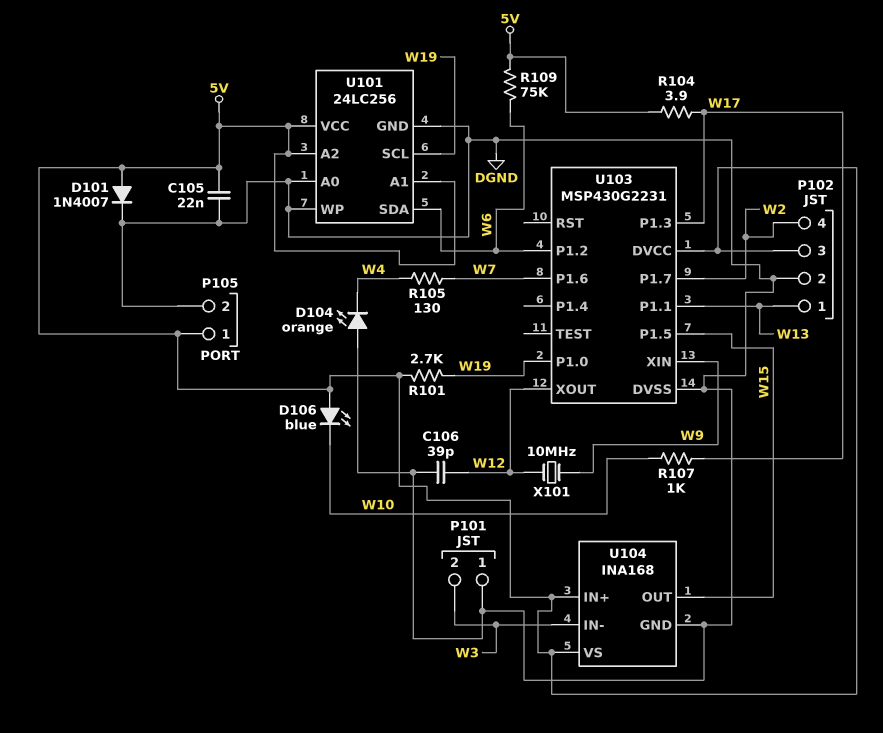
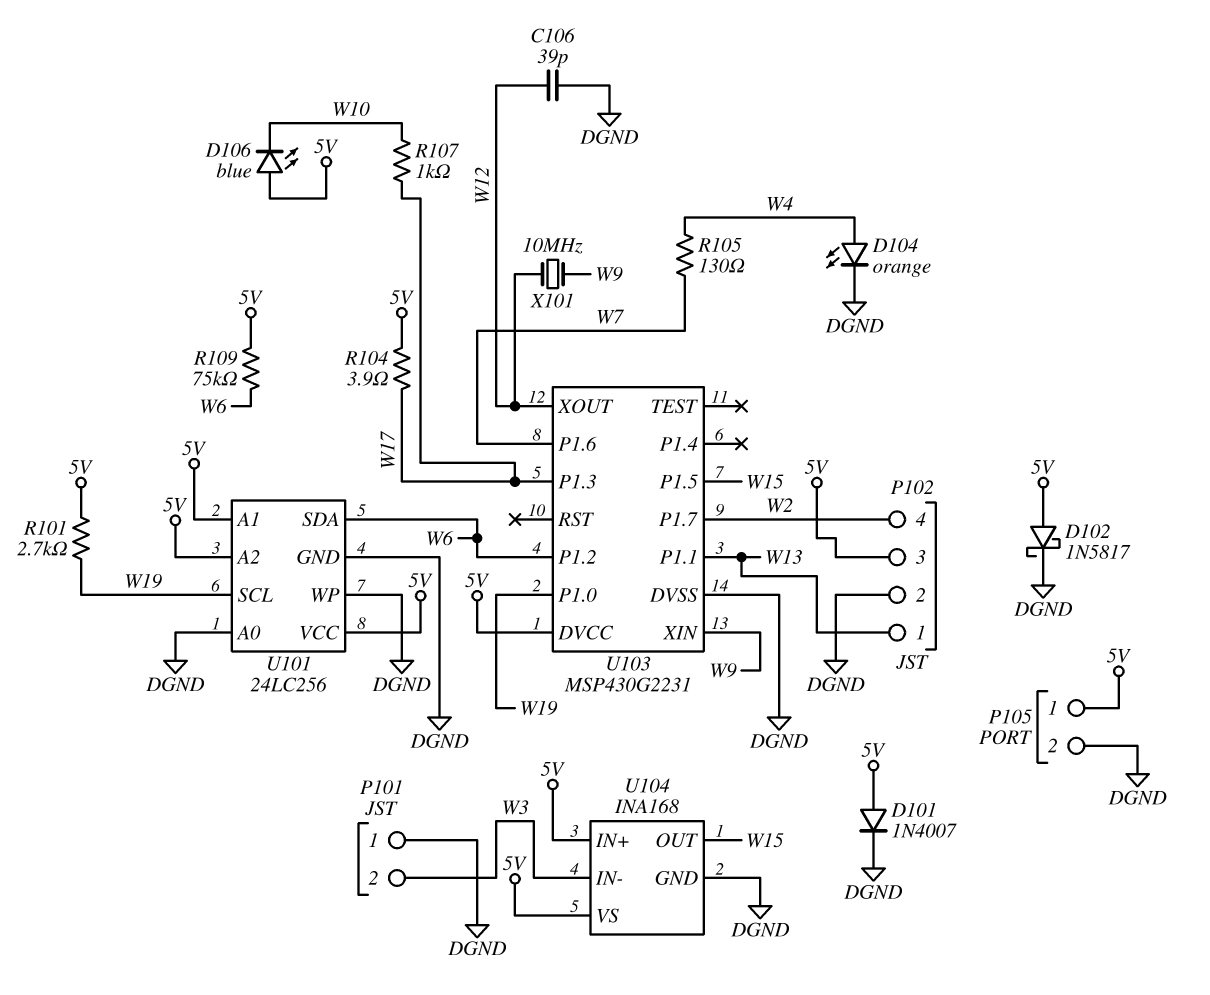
C105: 22nF (5V, DGND) -> none
D102: none -> schottky 1N5817 (A 5V, K DGND)
D104: LED orange (A DGND, K W4) -> LED orange (A W4, K DGND)

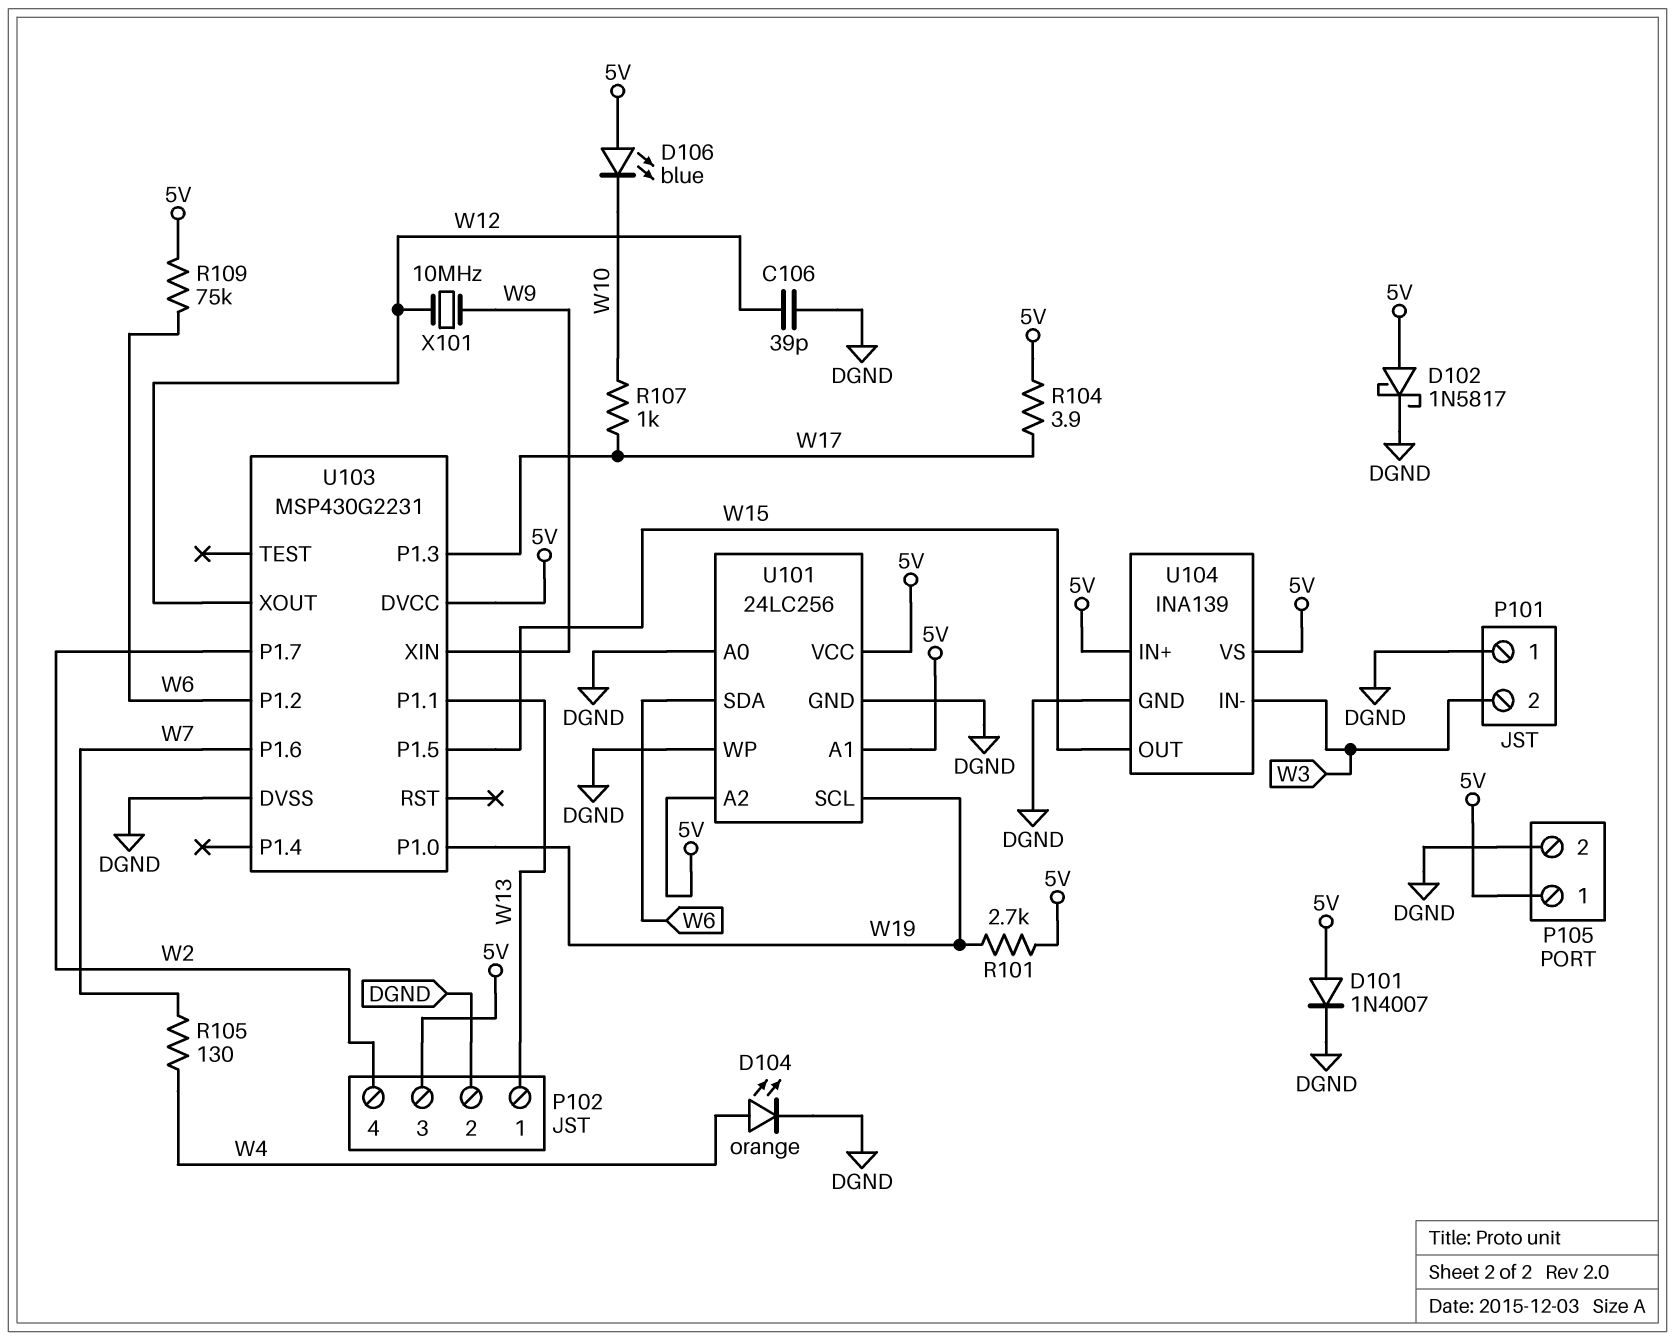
U104: INA168 -> INA139

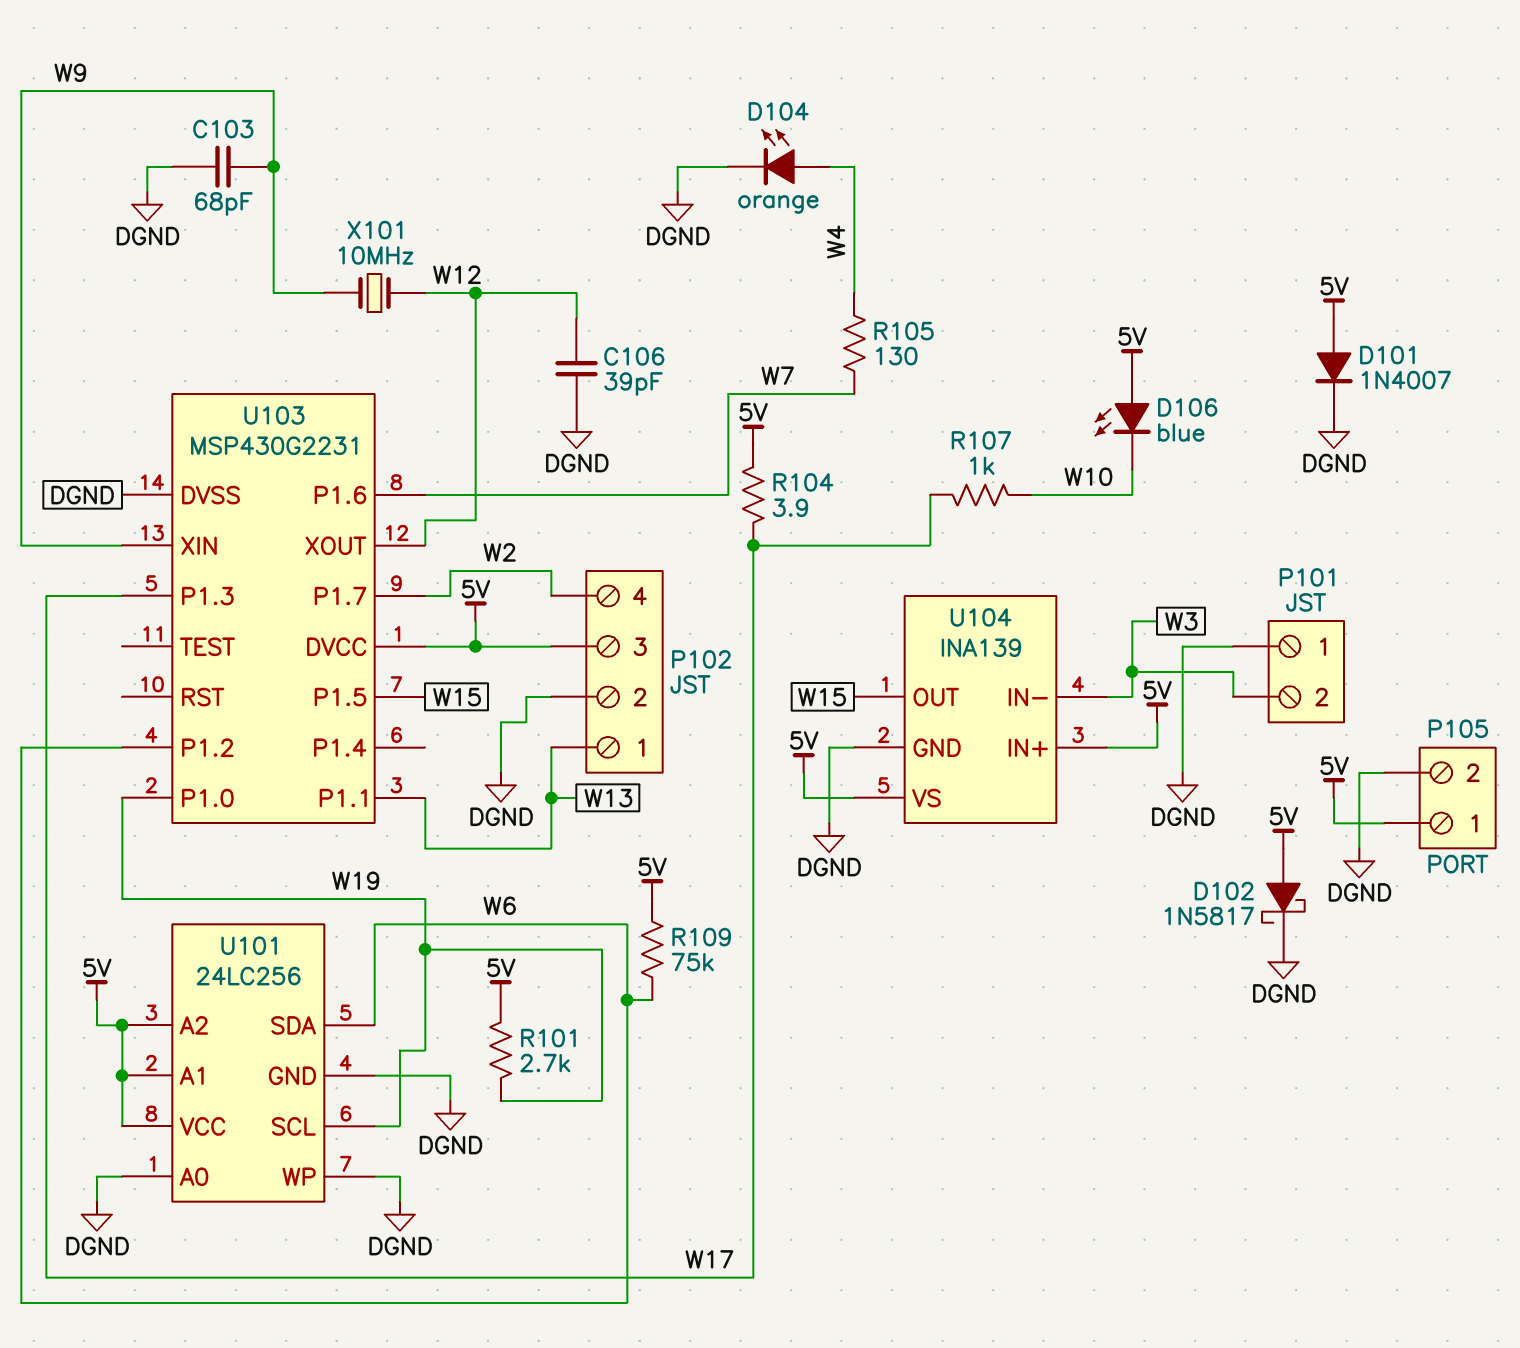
C103: none -> 68pF (DGND, W9)

